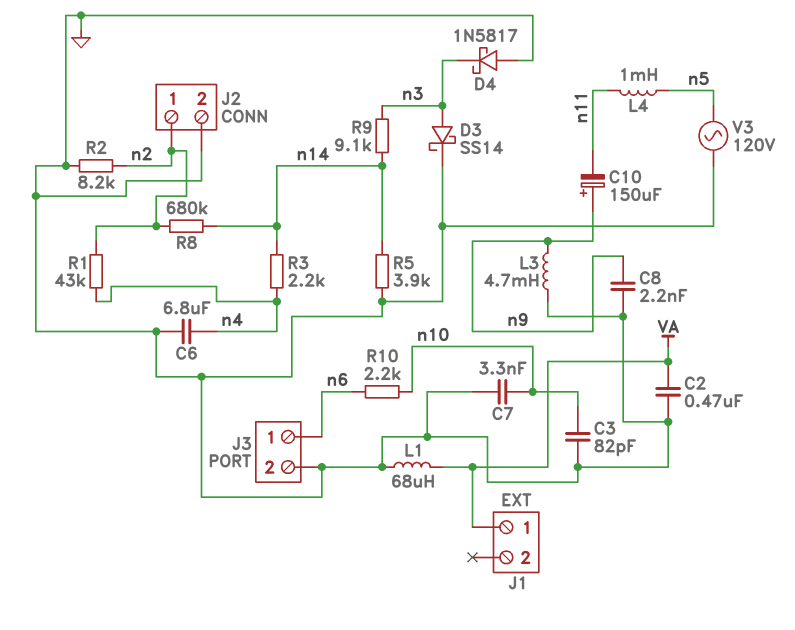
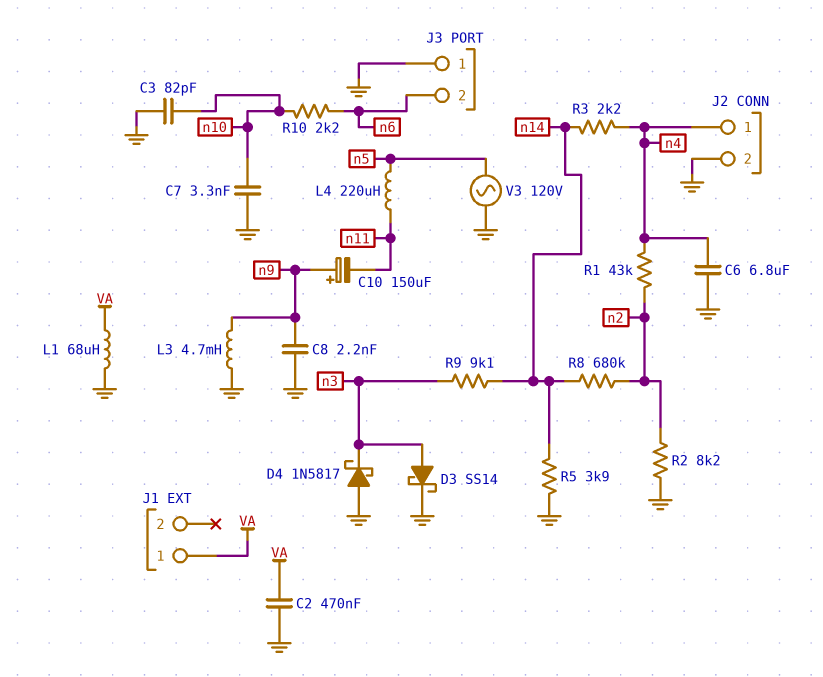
J2 pin 1: n2 -> n4
J3 pin 1: n6 -> GND
J3 pin 2: GND -> n6
L4: 1mH (n5, n11) -> 220uH (n5, n11)

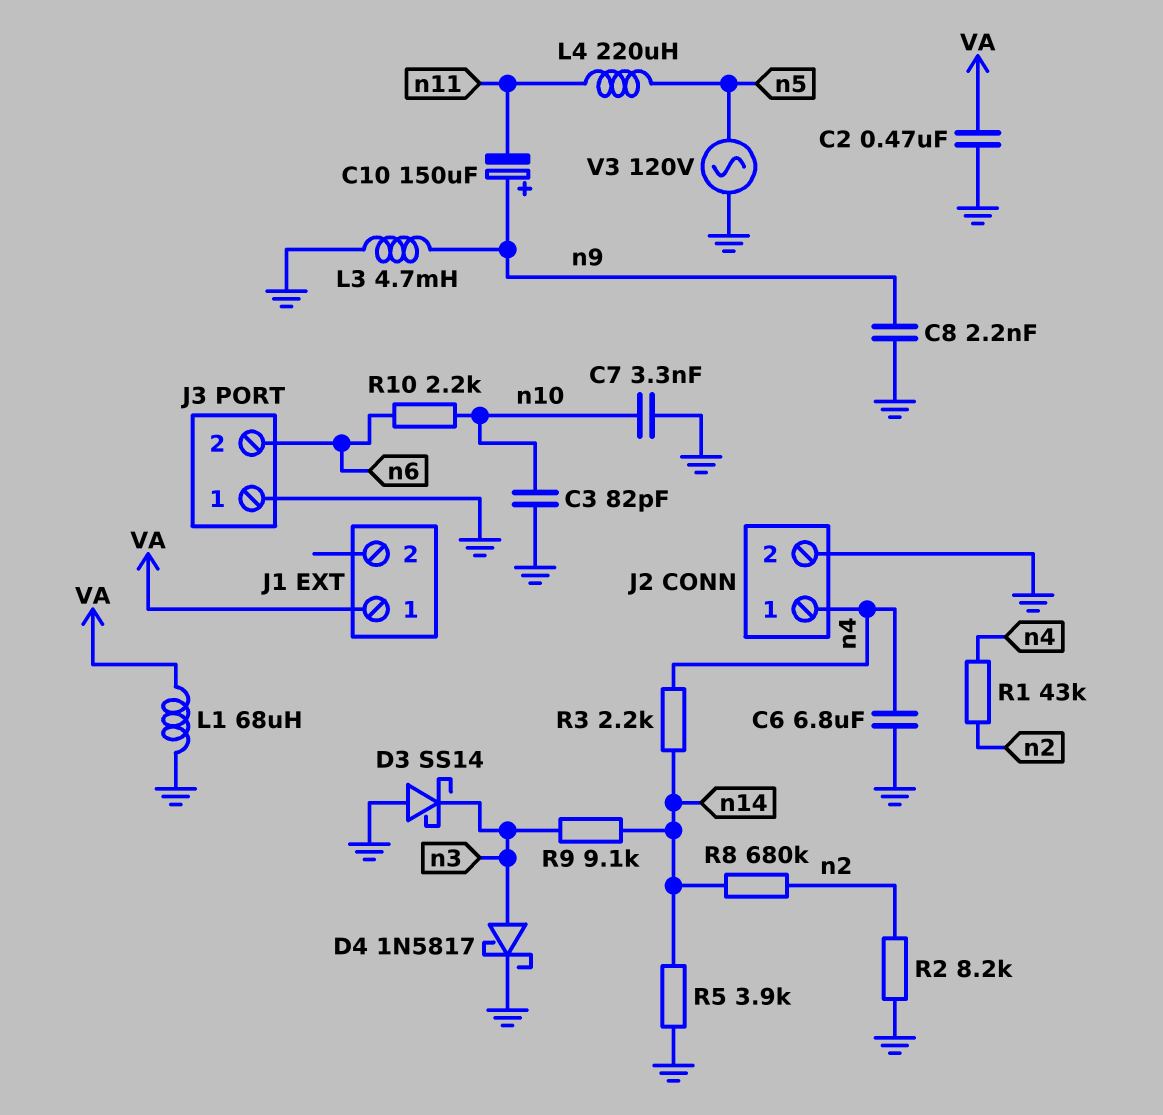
D3: schottky SS14 (A n3, K GND) -> schottky SS14 (A GND, K n3)
D4: schottky 1N5817 (A GND, K n3) -> schottky 1N5817 (A n3, K GND)

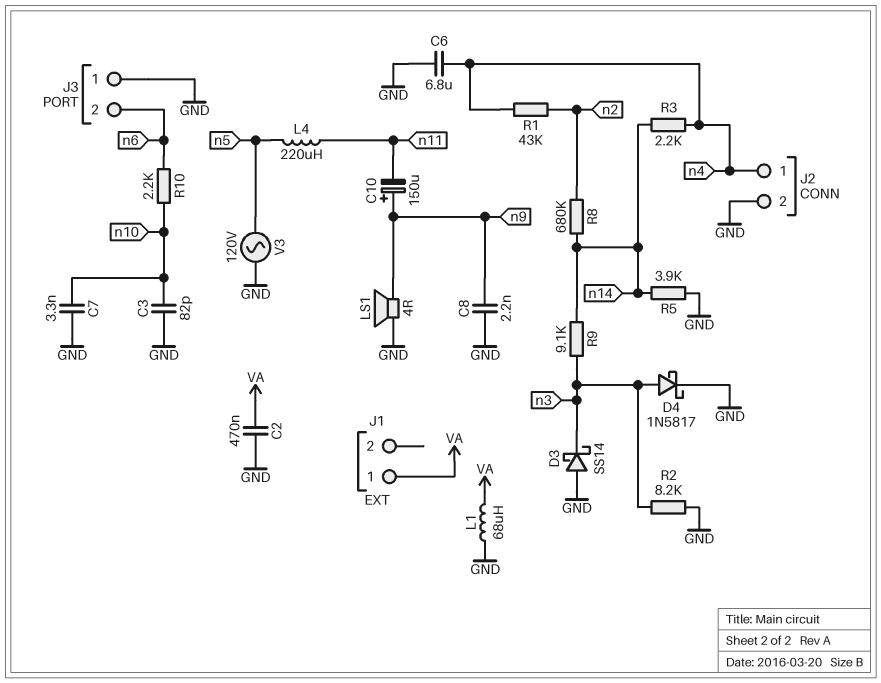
L3: 4.7mH (GND, n9) -> none
LS1: none -> speaker 4R (GND, n9)
R2: 8.2k (GND, n2) -> 8.2k (GND, n3)

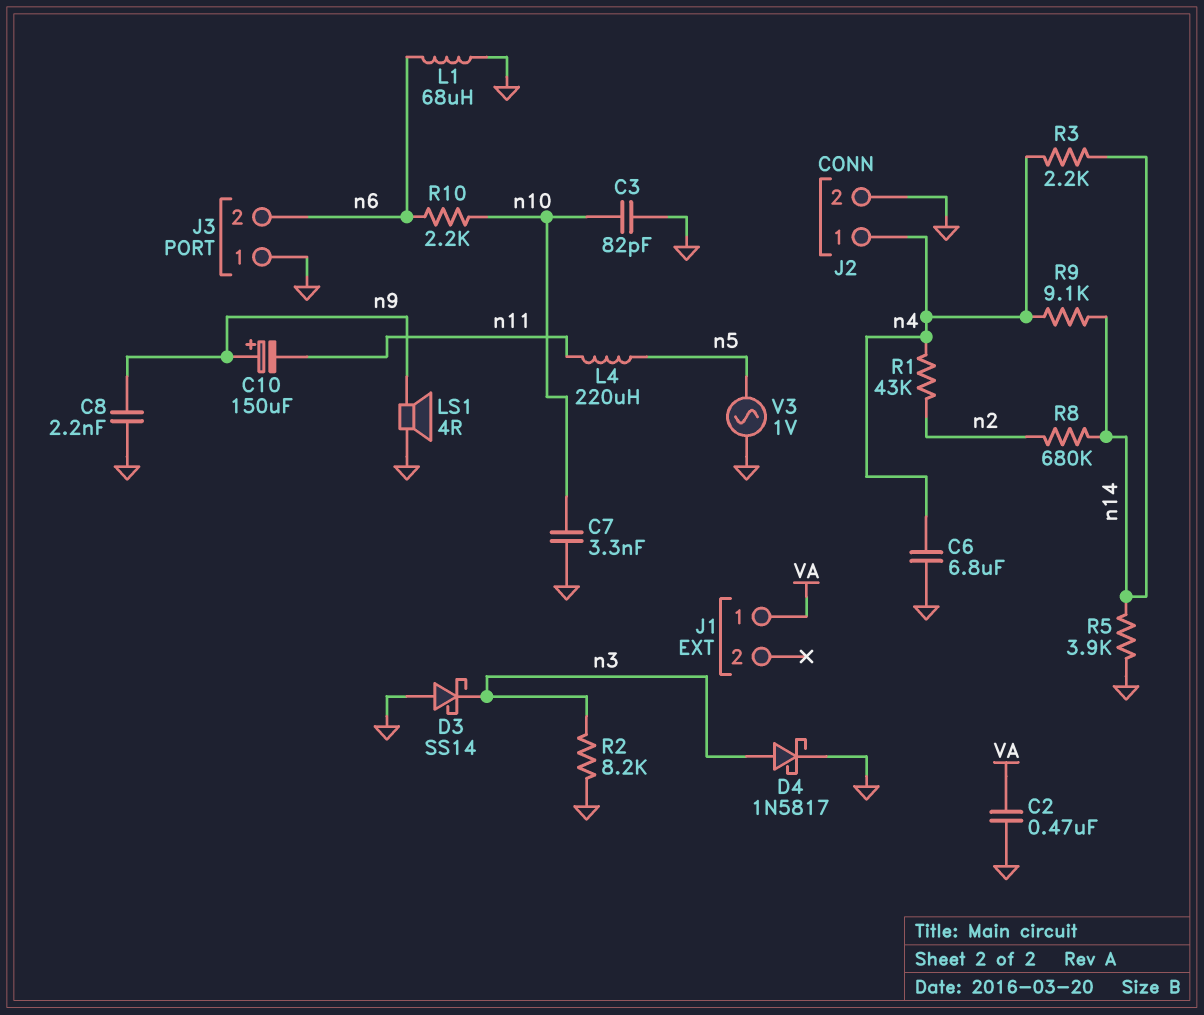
L1: 68uH (GND, VA) -> 68uH (GND, n6)
R9: 9.1k (n3, n14) -> 9.1k (n4, n14)
V3: AC 120V (GND, n5) -> AC 1V (GND, n5)

